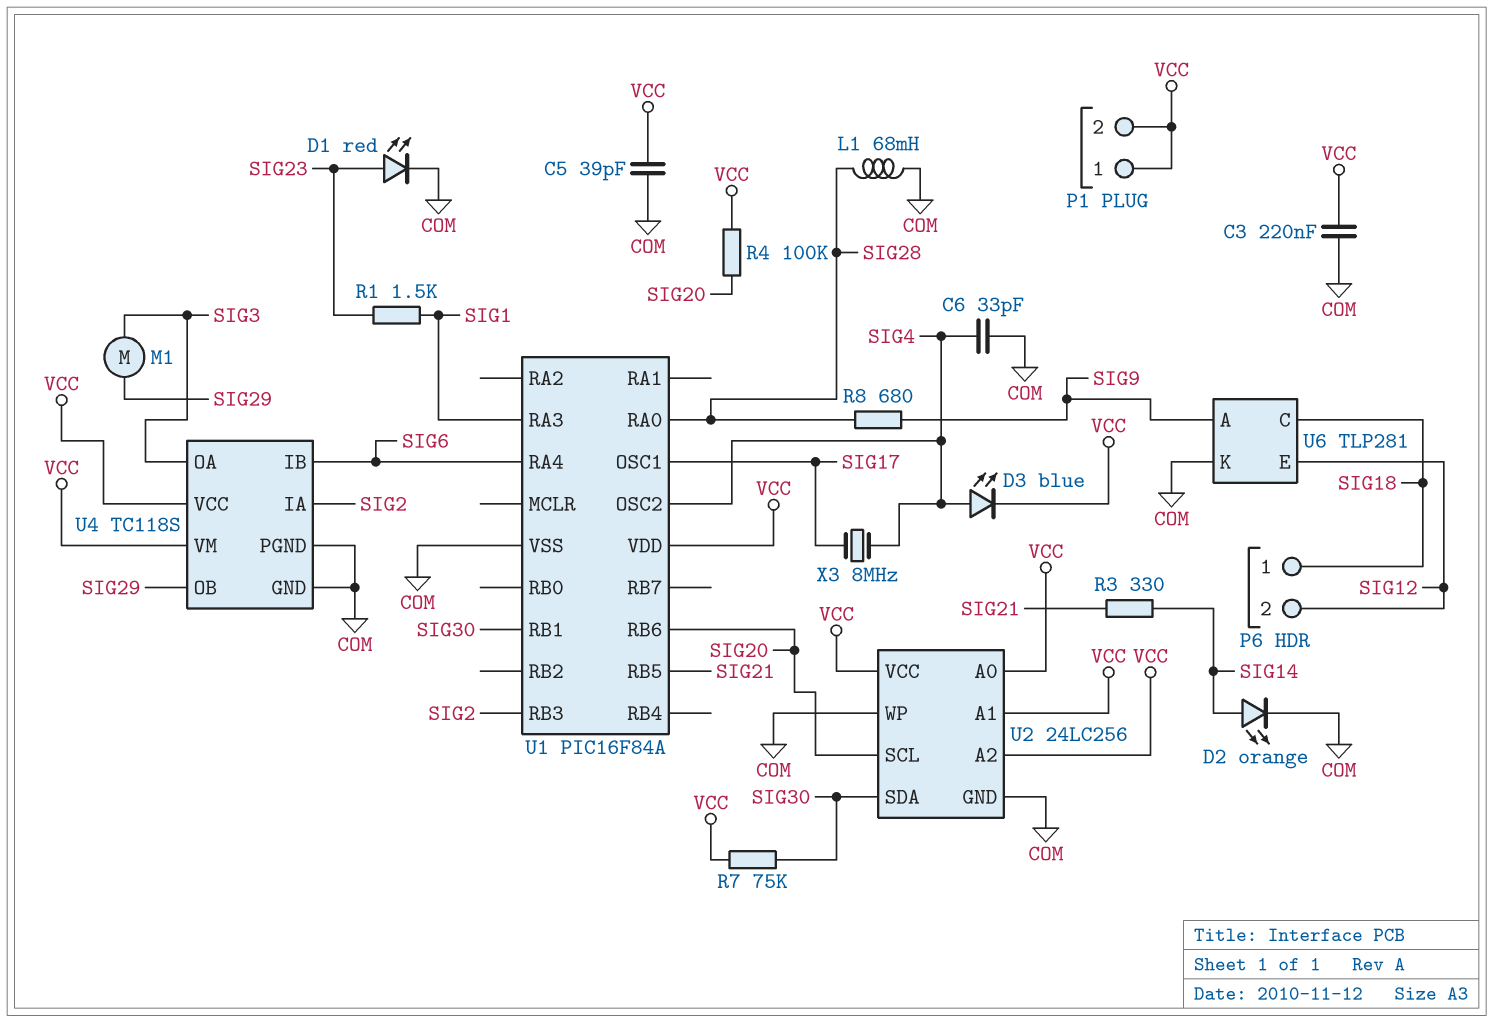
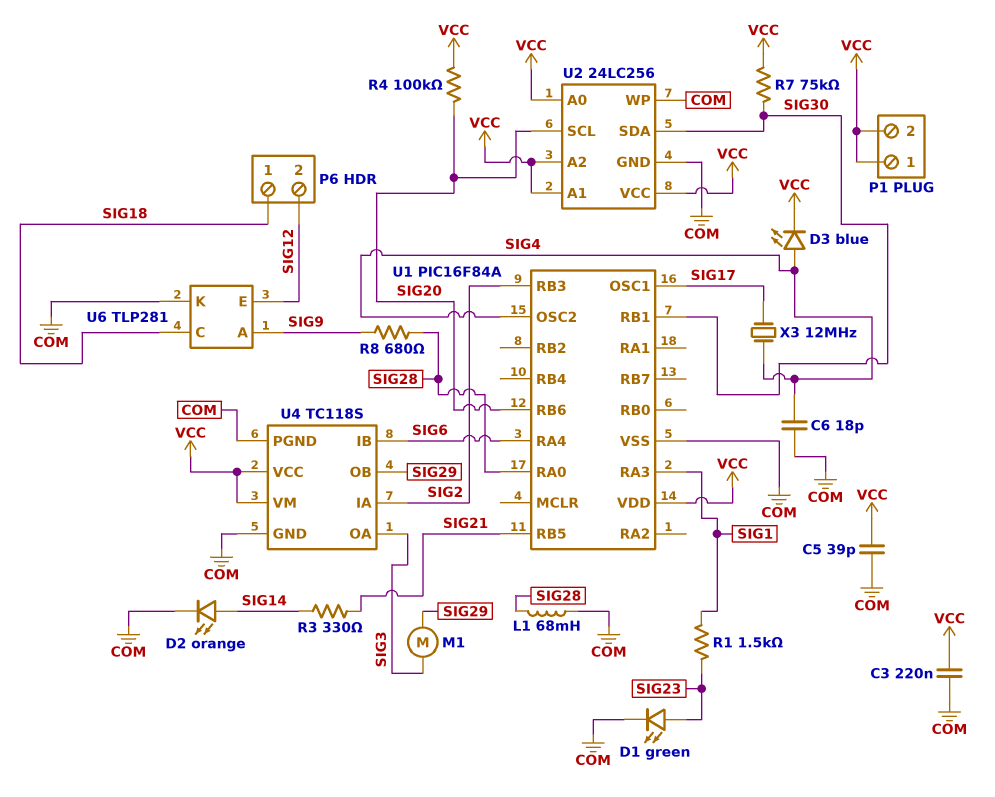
C6: 33pF (COM, SIG4) -> 18pF (COM, SIG4)
D1: LED red (A SIG23, K COM) -> LED green (A SIG23, K COM)
X3: 8MHz (SIG4, SIG17) -> 12MHz (SIG4, SIG17)

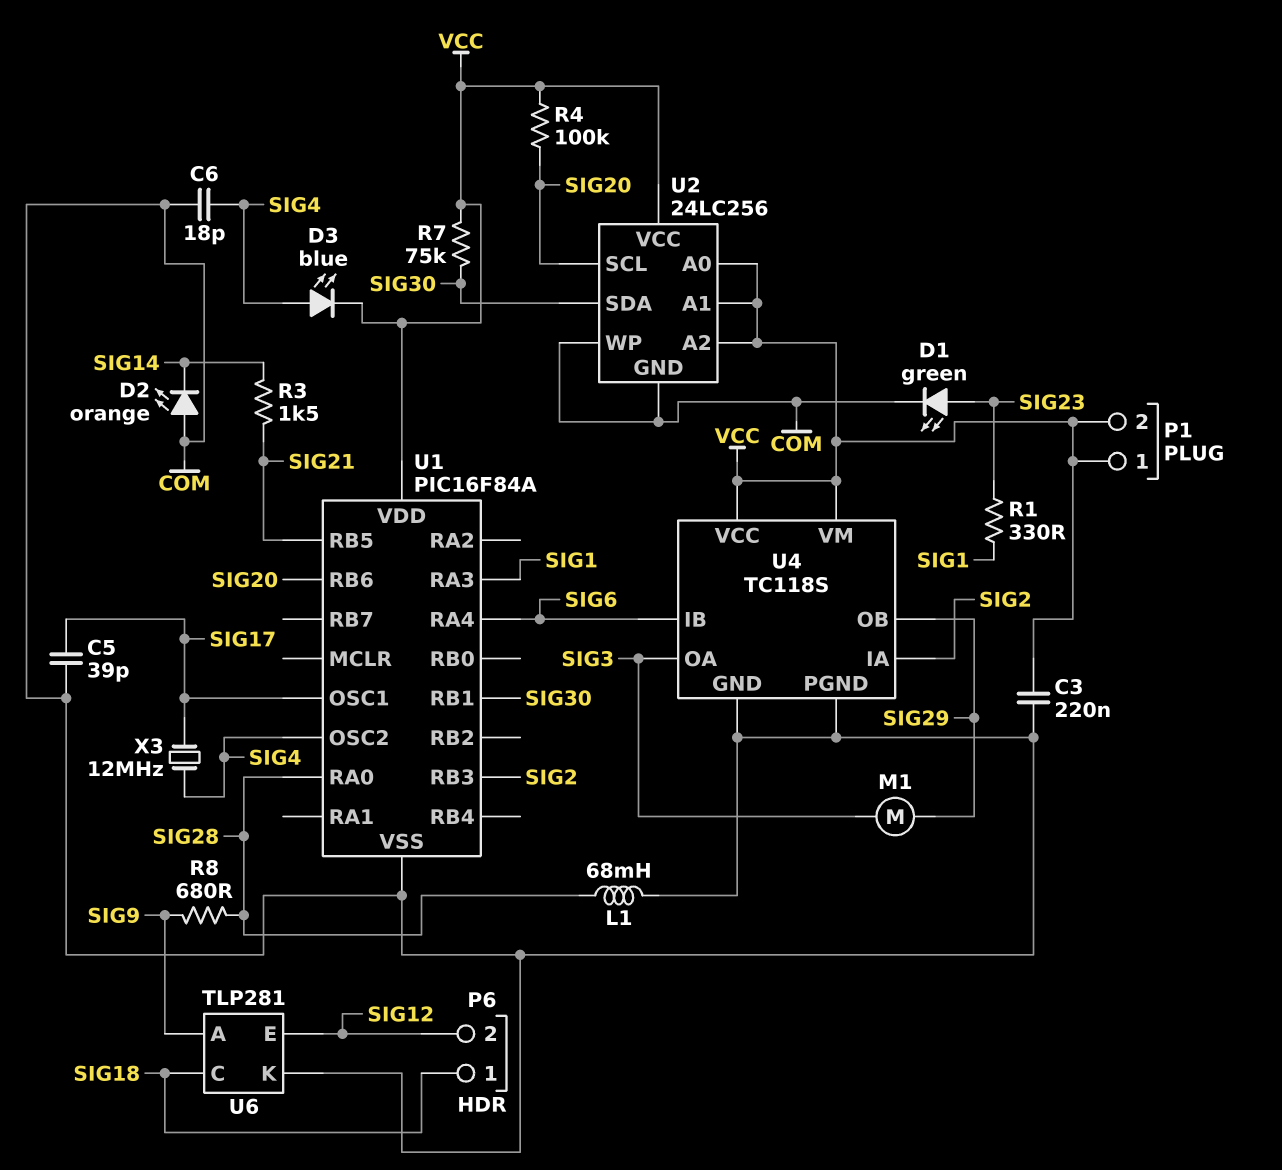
C5: 39pF (COM, VCC) -> 39pF (COM, SIG17)
D2: LED orange (A SIG14, K COM) -> LED orange (A COM, K SIG14)
R1: 1.5k (SIG1, SIG23) -> 330 (SIG1, SIG23)
R3: 330 (SIG14, SIG21) -> 1.5k (SIG14, SIG21)

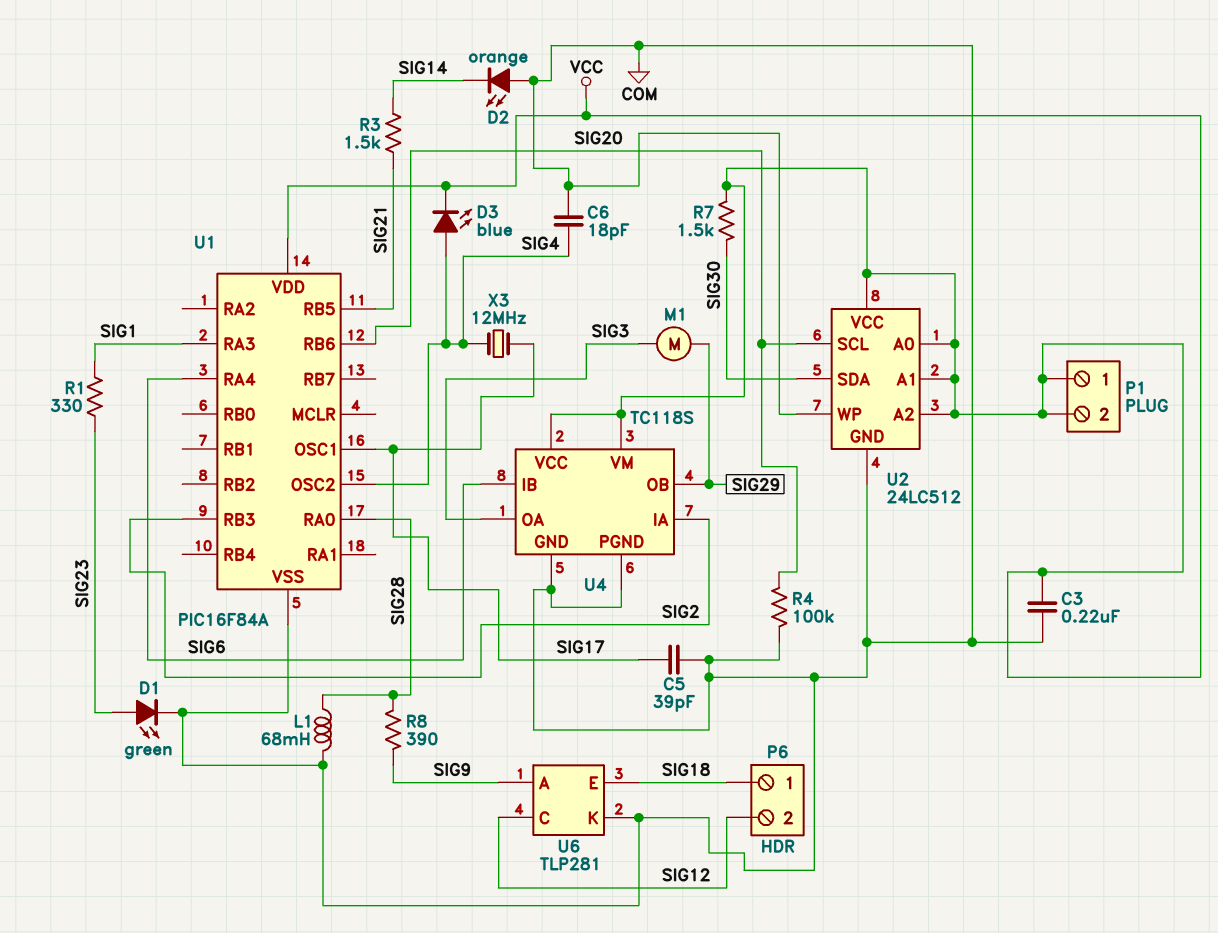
R4: 100k (SIG20, VCC) -> 100k (COM, SIG20)
R7: 75k (SIG30, VCC) -> 1.5k (SIG30, VCC)
R8: 680 (SIG9, SIG28) -> 390 (SIG9, SIG28)
U1 pin RB1: SIG30 -> none
U2: 24LC256 -> 24LC512
U6 pin C: SIG18 -> SIG12
U6 pin E: SIG12 -> SIG18

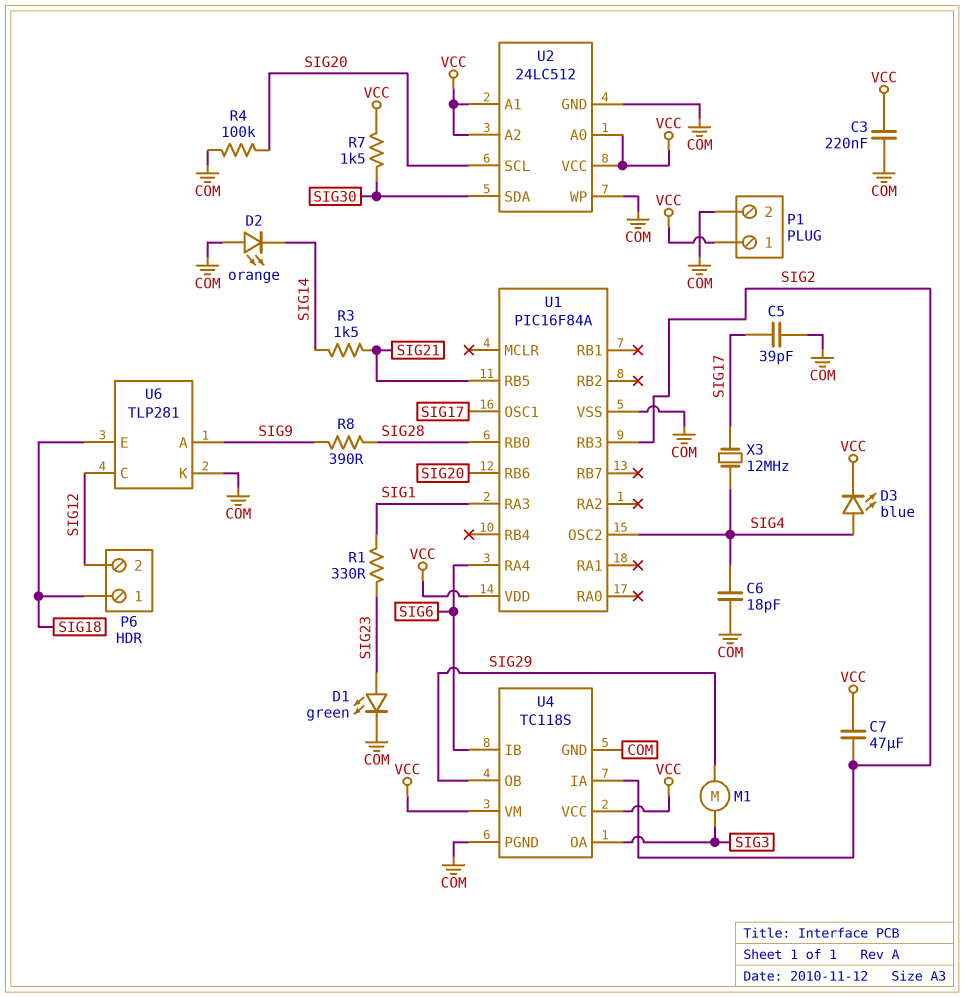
C7: none -> 47uF (SIG2, VCC)
L1: 68mH (COM, SIG28) -> none
P1 pin 2: VCC -> COM
U1 pin RA0: SIG28 -> none
U1 pin RB0: none -> SIG28

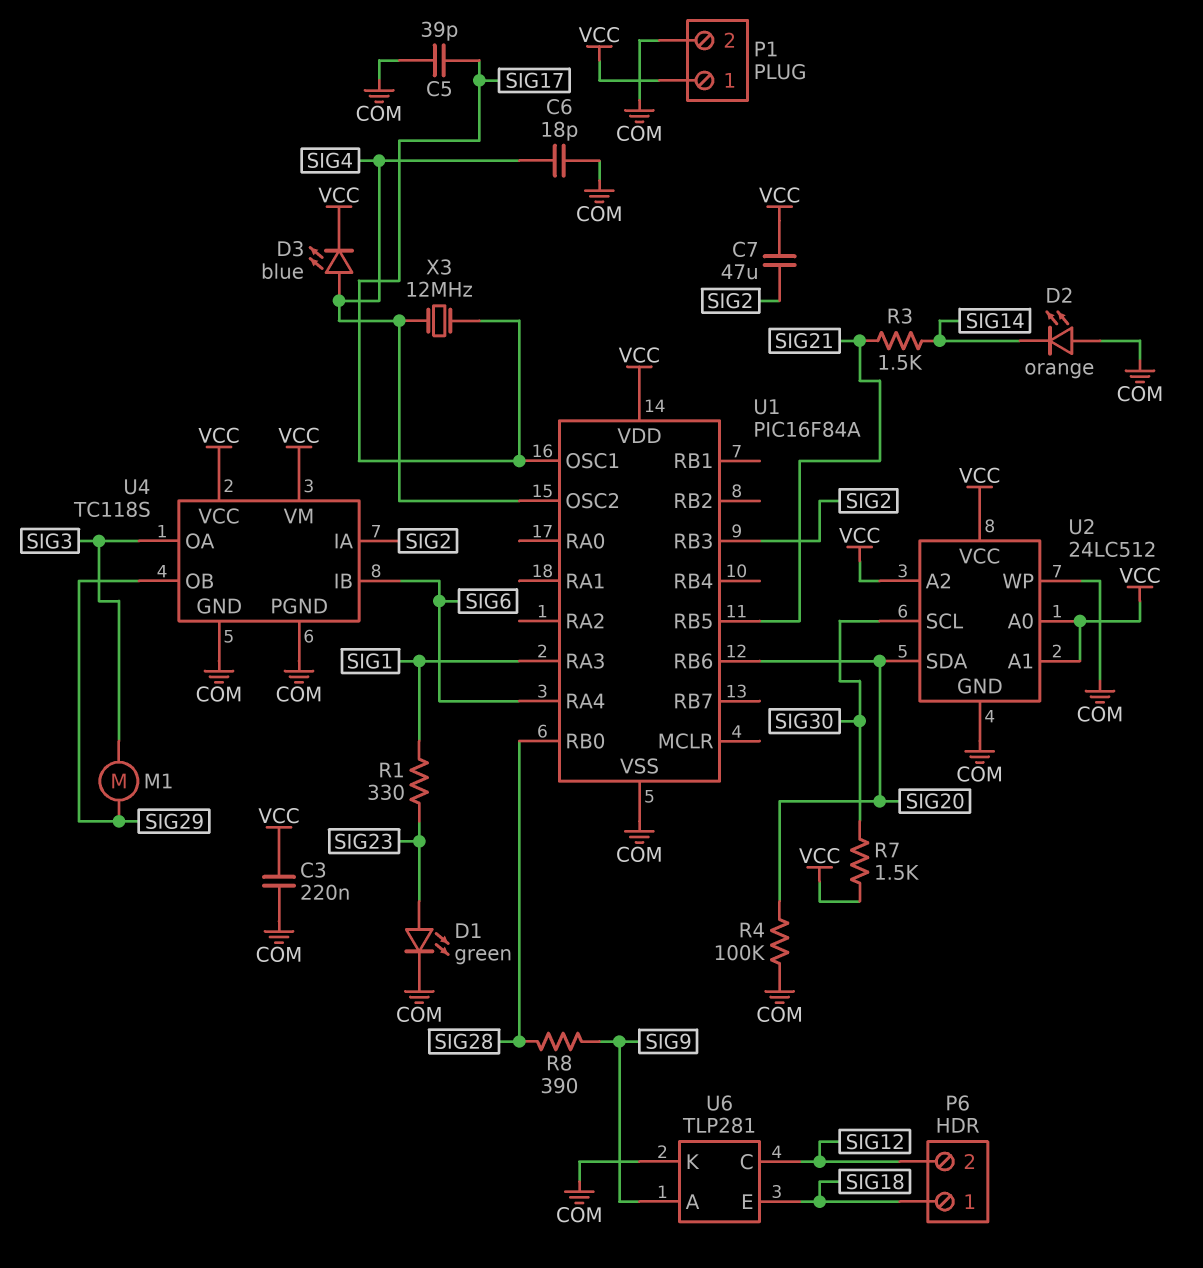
U2 pin SCL: SIG20 -> SIG30
U2 pin SDA: SIG30 -> SIG20

